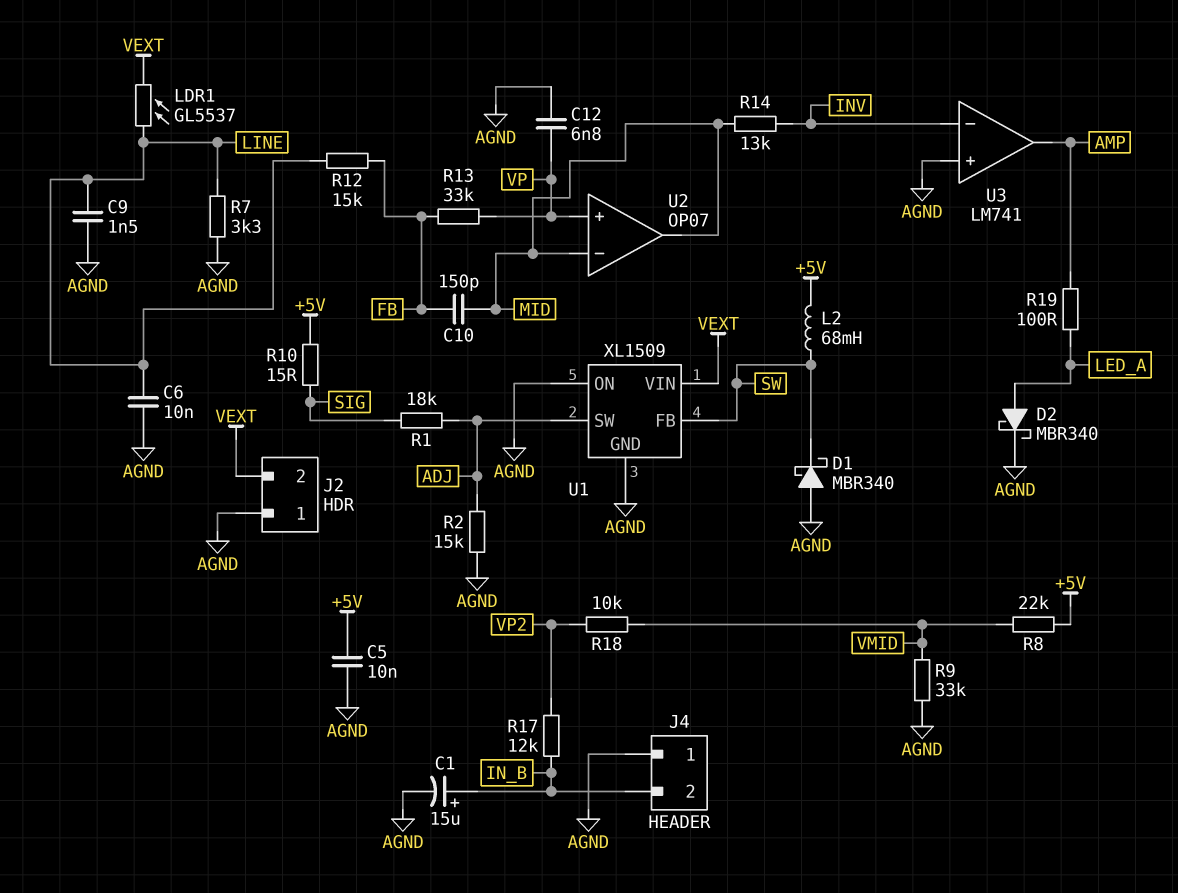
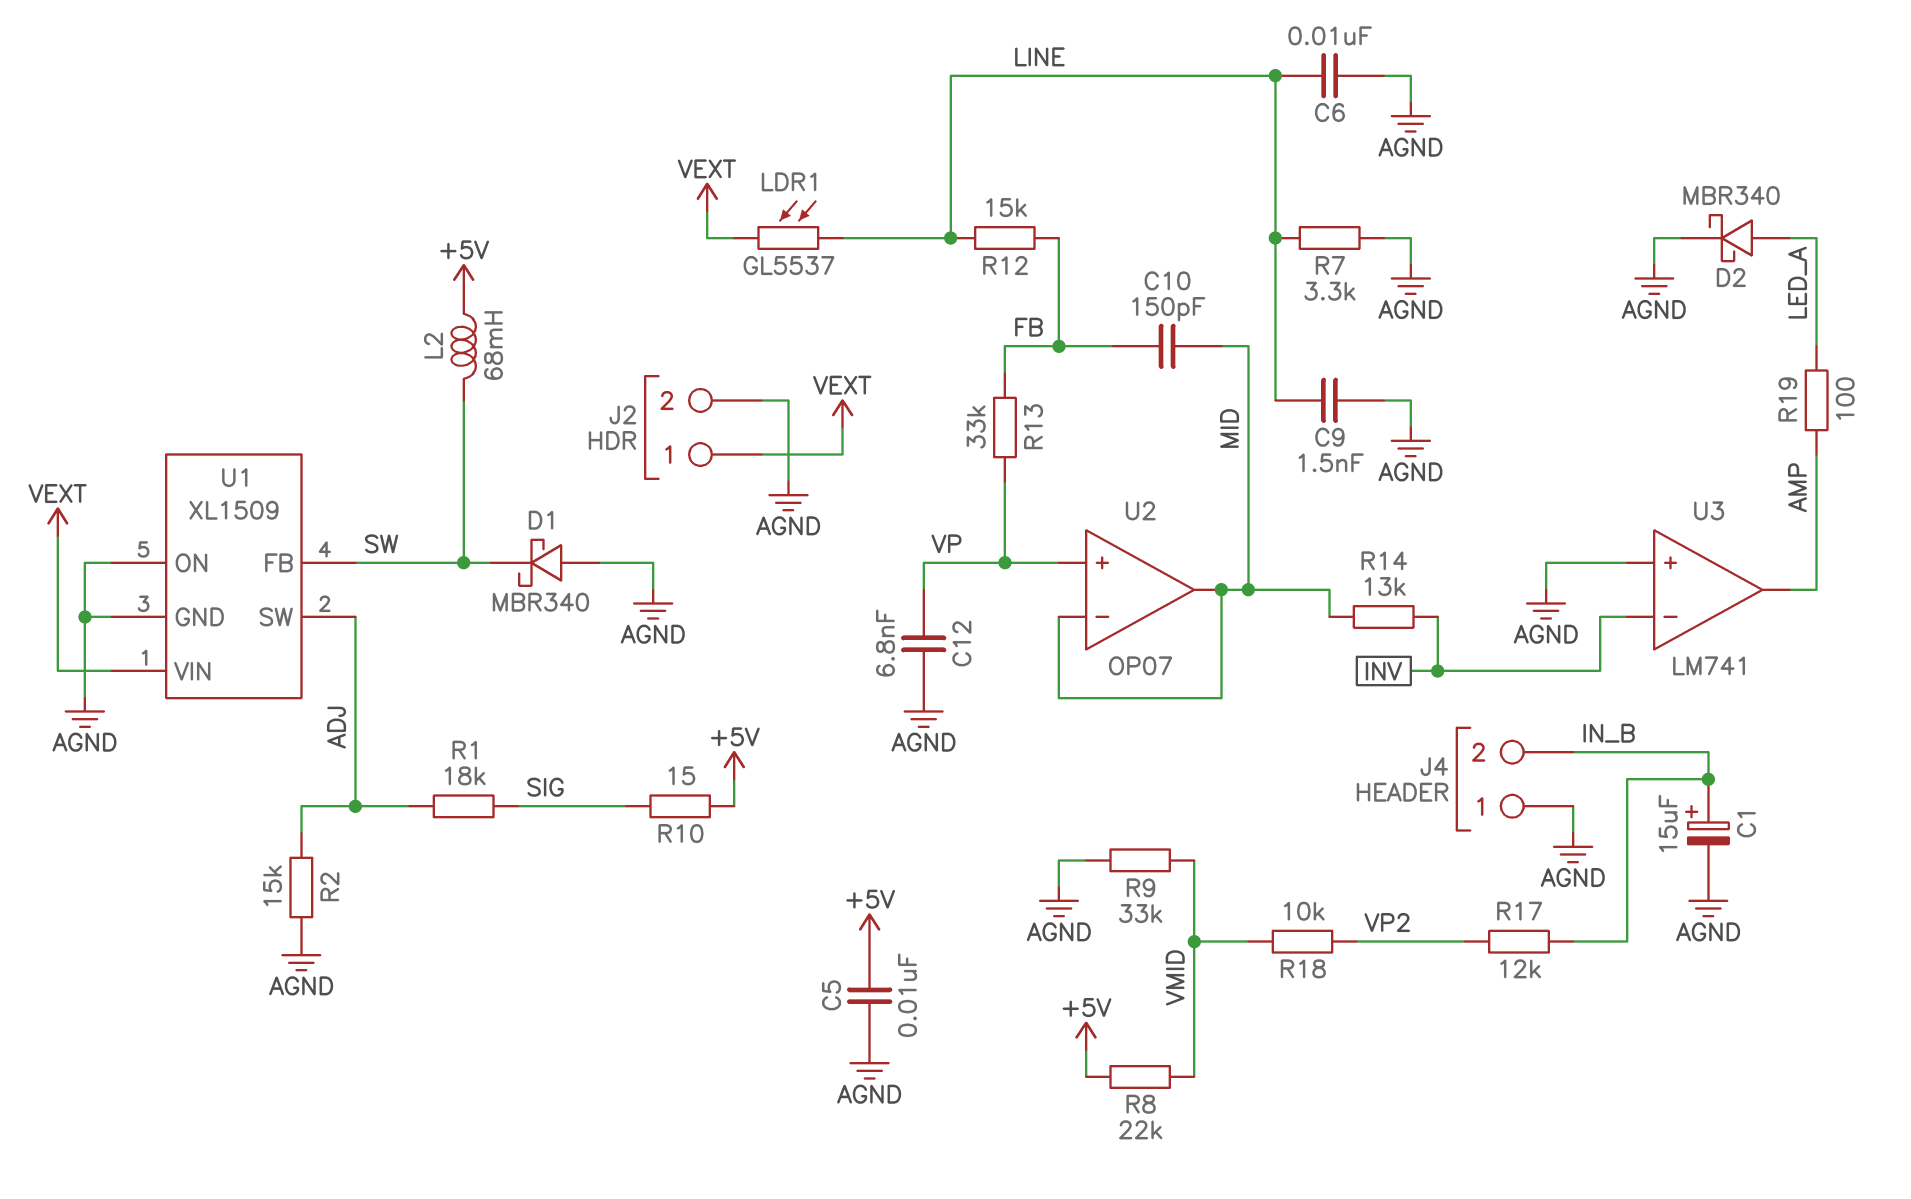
J2 pin 1: AGND -> VEXT
J2 pin 2: VEXT -> AGND

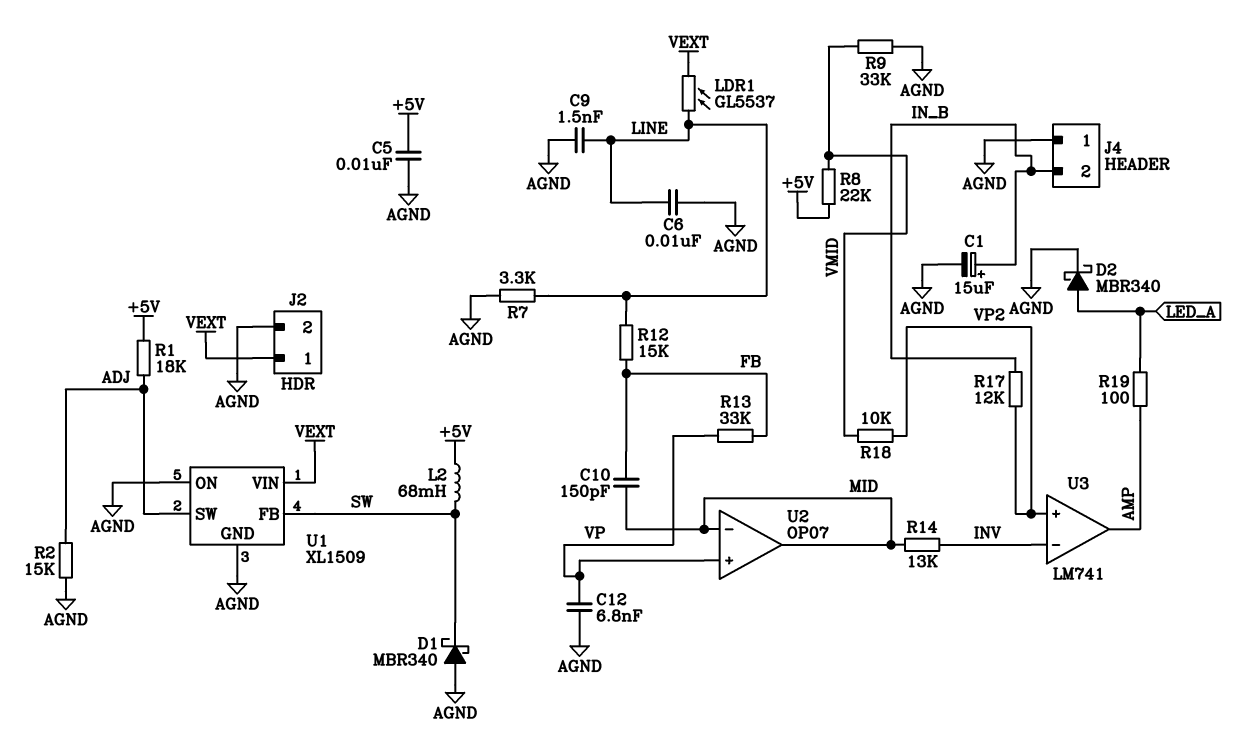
R1: 18k (ADJ, SIG) -> 18k (+5V, ADJ)
R10: 15 (+5V, SIG) -> none
U3 pin in+: AGND -> VP2

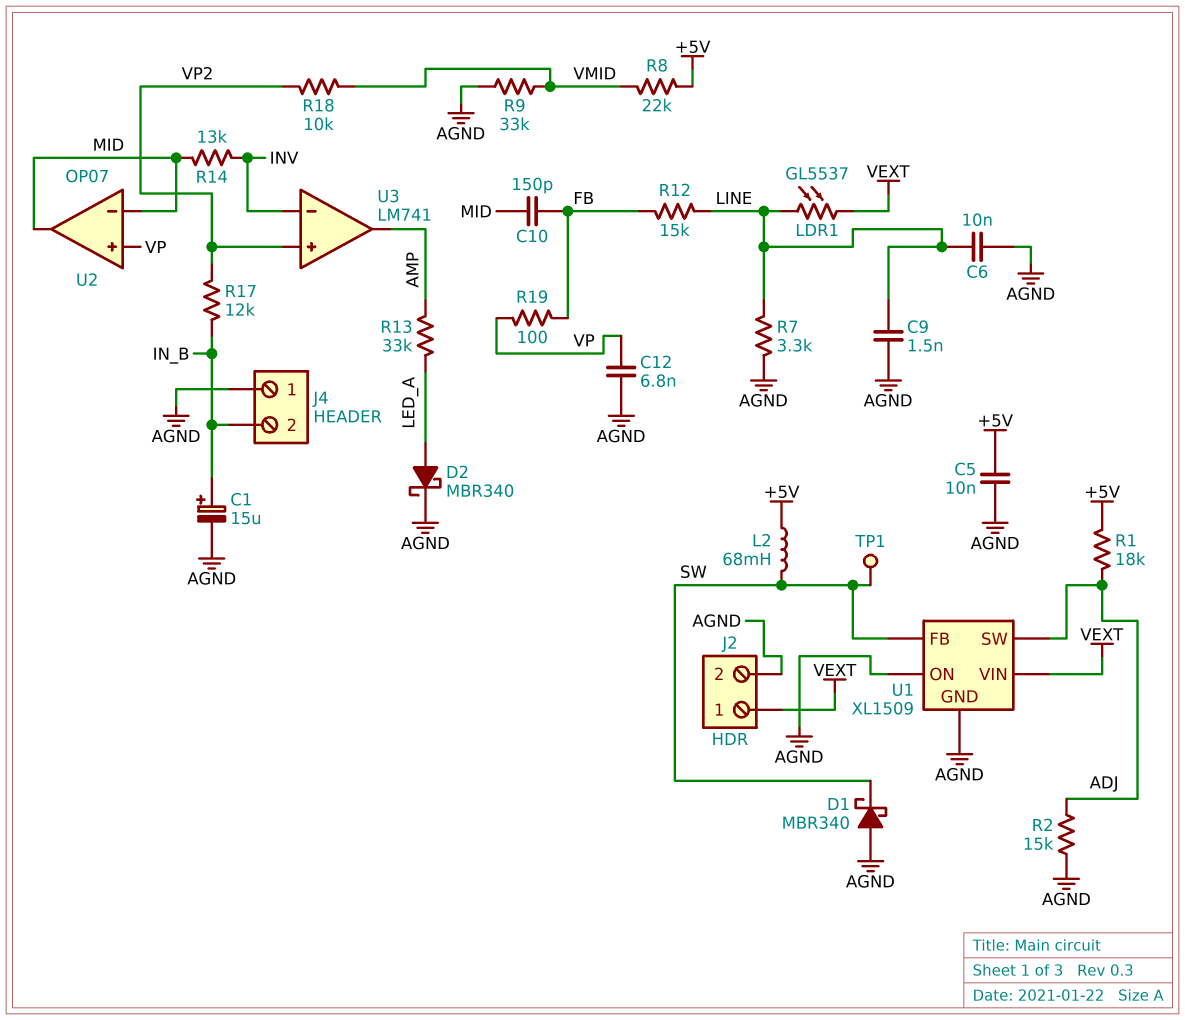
R13: 33k (FB, VP) -> 33k (AMP, LED_A)
R19: 100 (AMP, LED_A) -> 100 (FB, VP)
TP1: none -> test point (SW)

